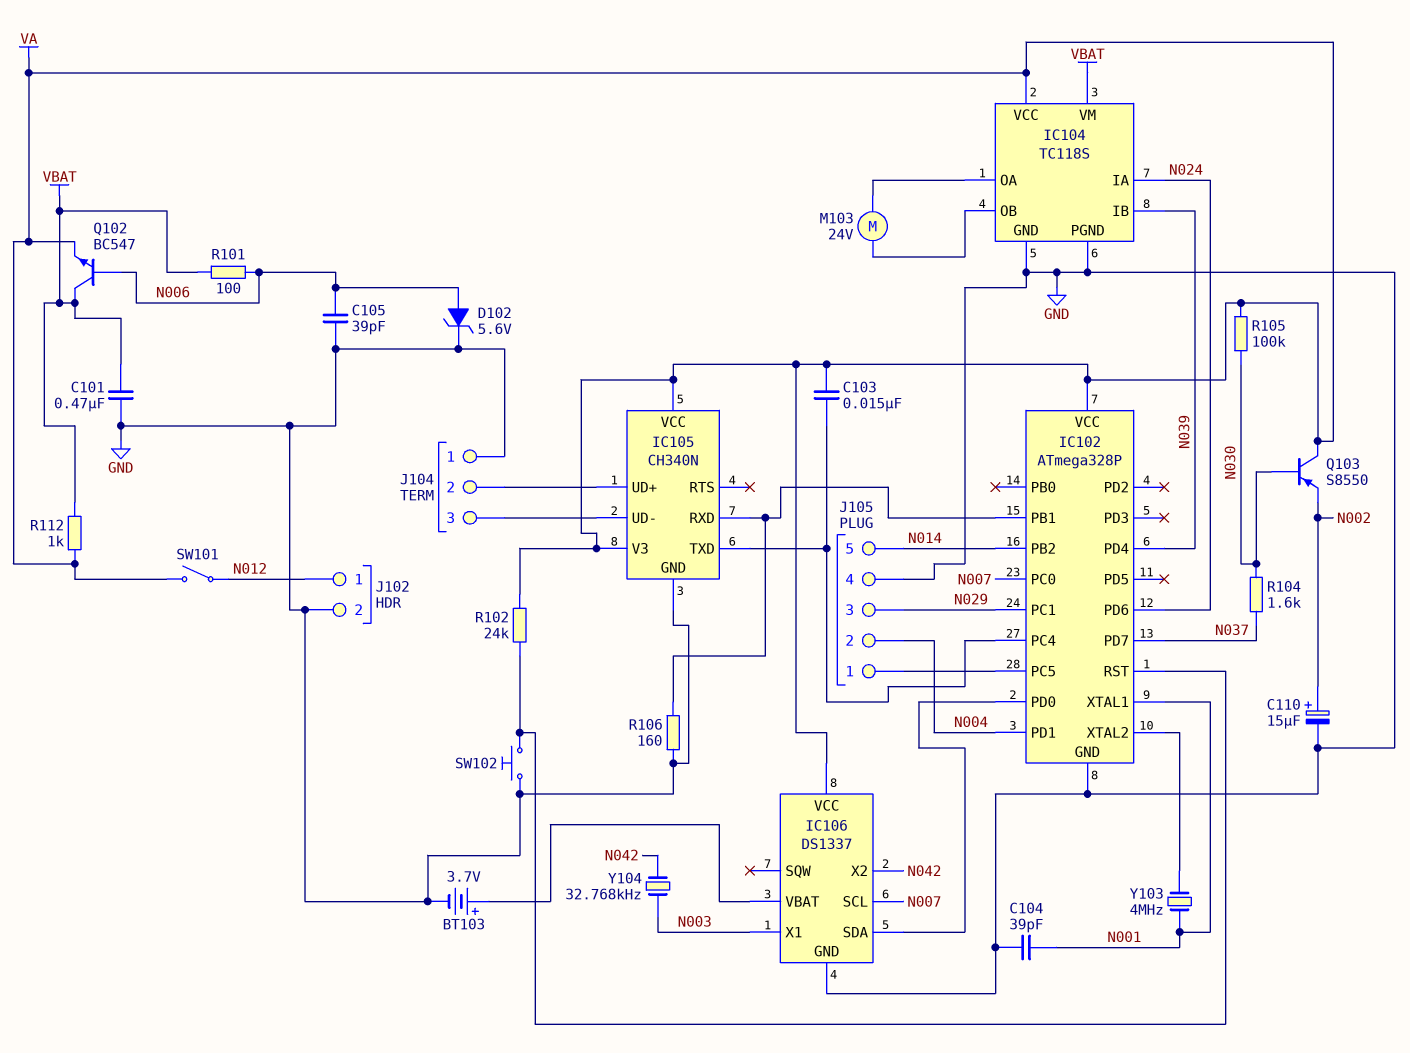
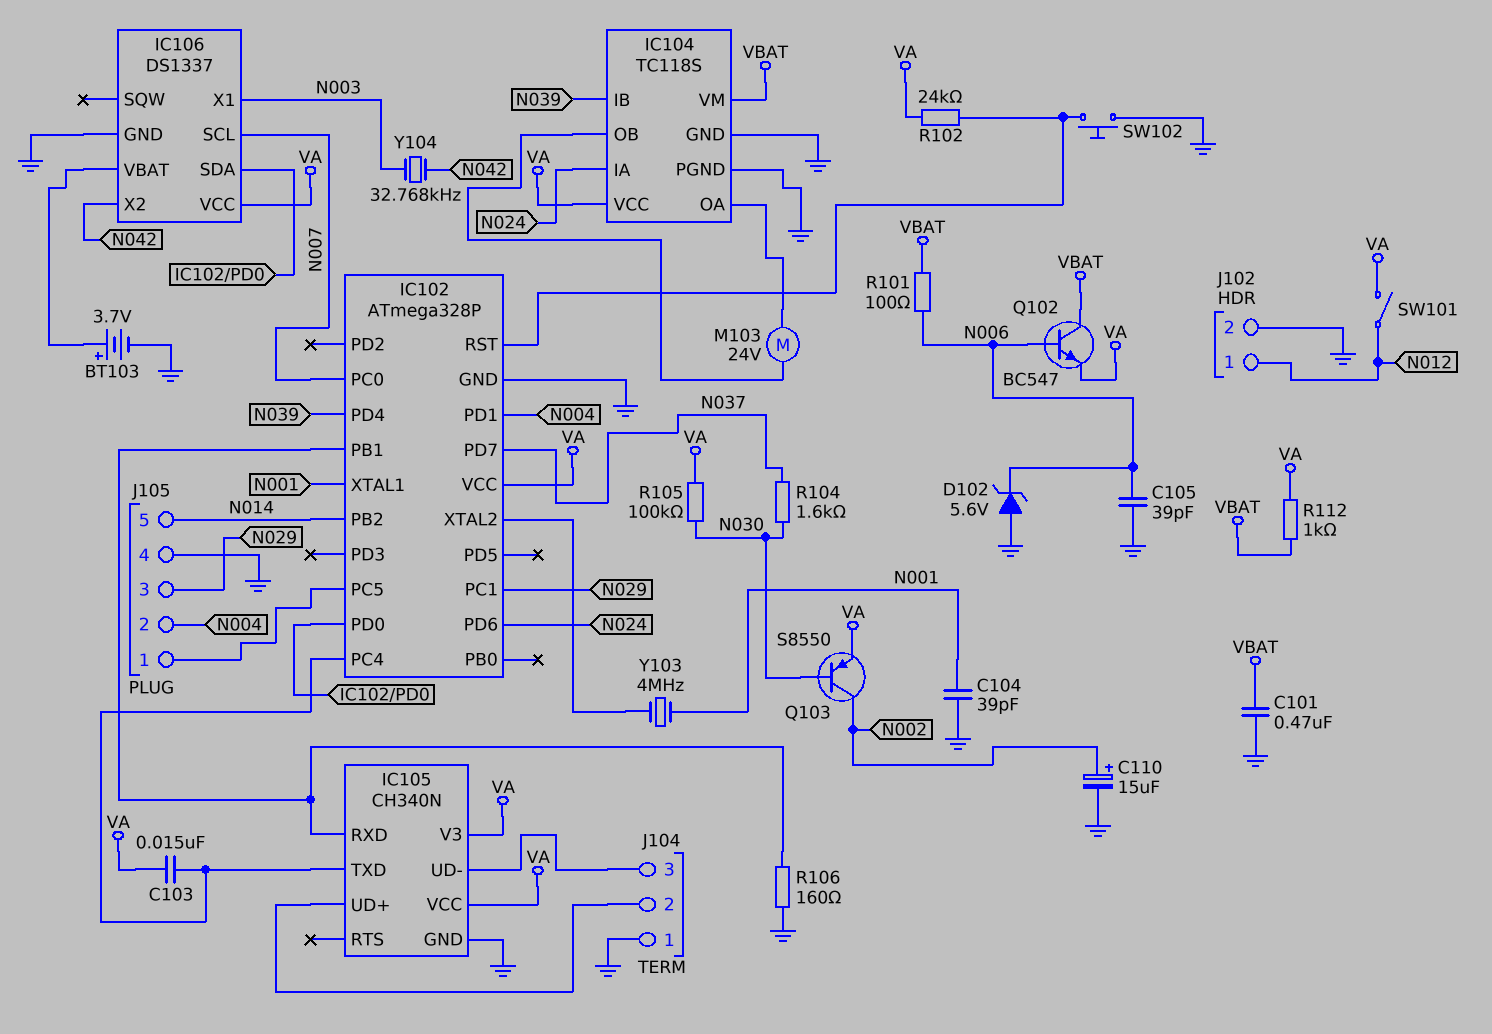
D102: zener 5.6V (A N006, K GND) -> zener 5.6V (A GND, K N006)
Q103: PNP S8550 (B N030, C VA, E N002) -> PNP S8550 (B N030, C N002, E VA)

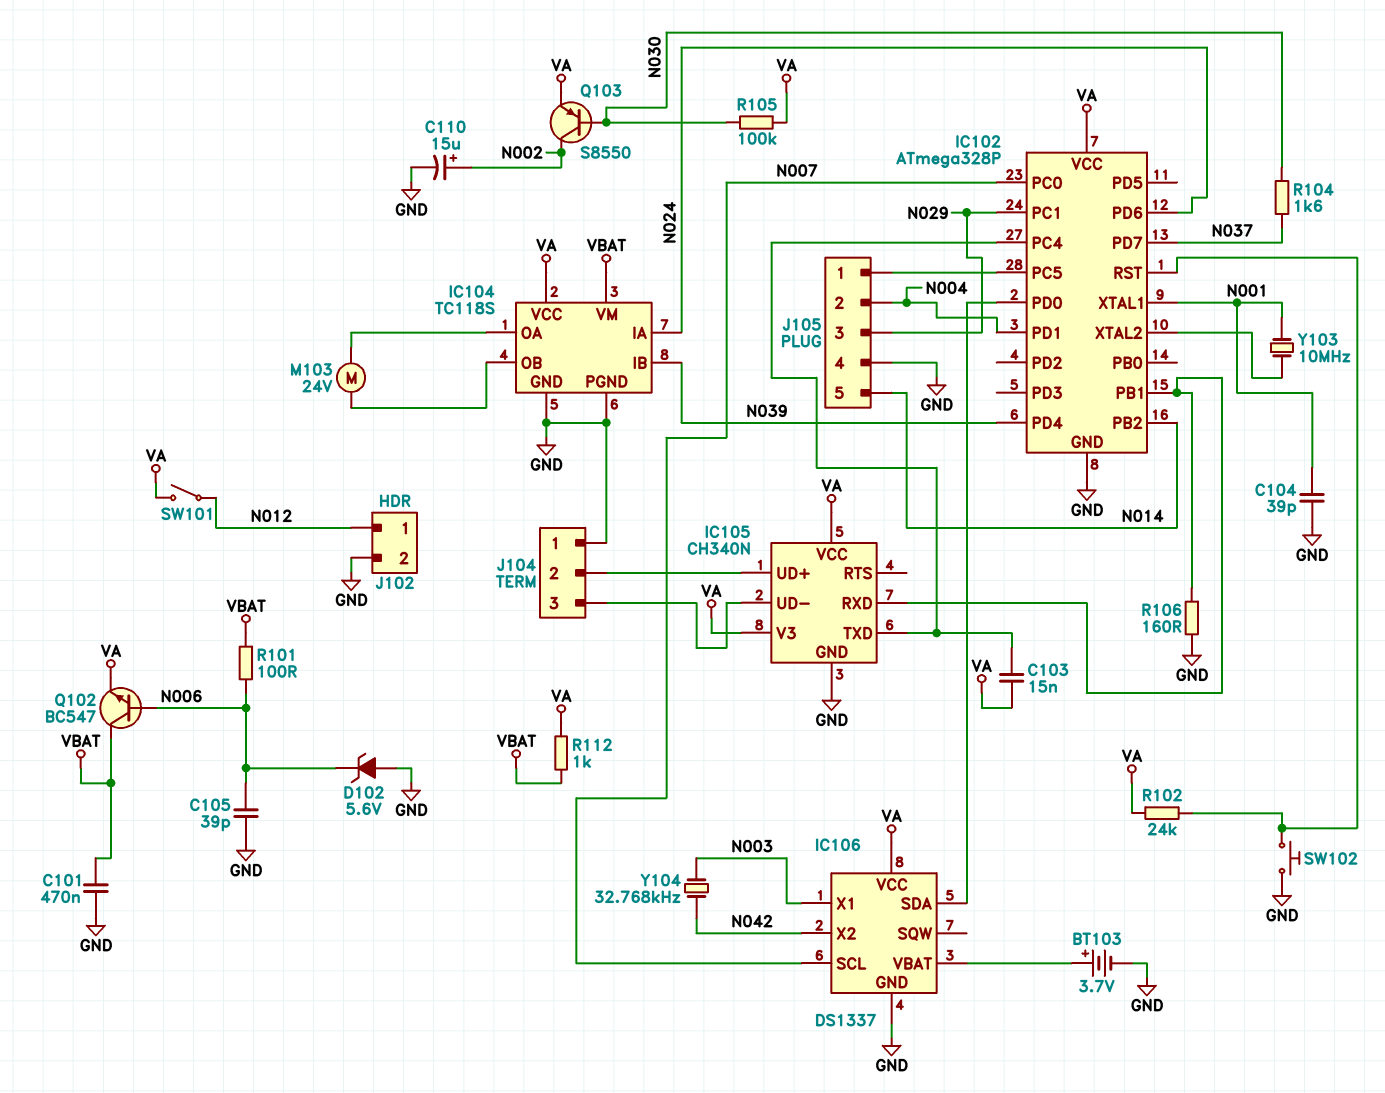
Y103: 4MHz (IC102/XTAL2, N001) -> 10MHz (IC102/XTAL2, N001)

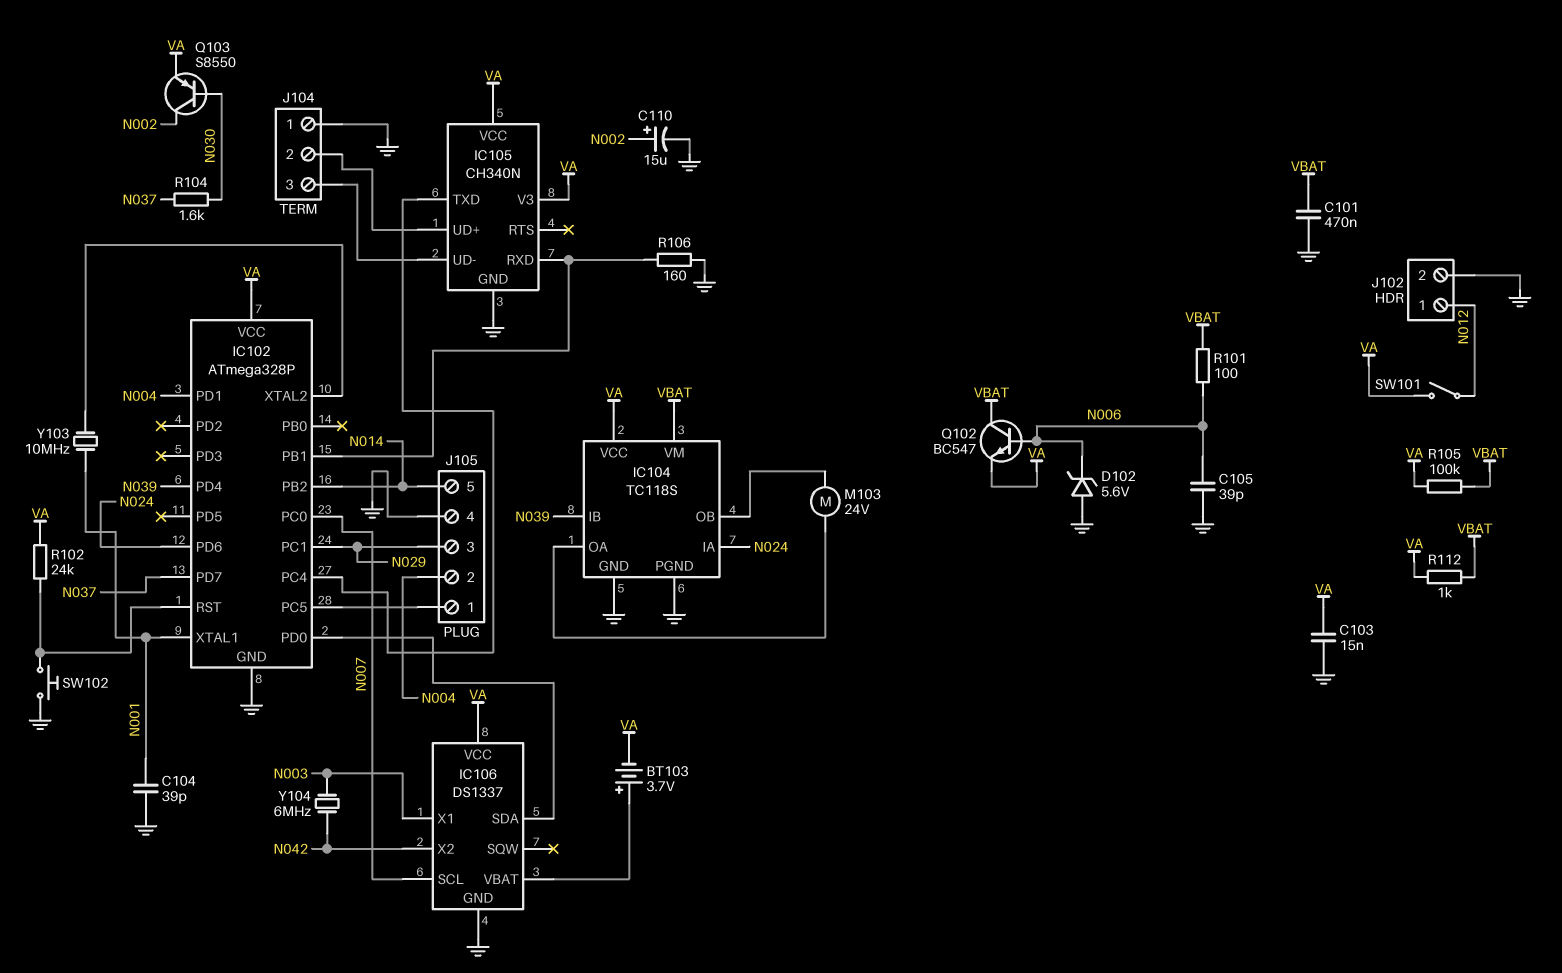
BT103: 3.7V (plus IC106/VBAT, minus GND) -> 3.7V (plus IC106/VBAT, minus VA)
C103: 15nF (IC102/PC4, VA) -> 15nF (GND, VA)
R105: 100k (N030, VA) -> 100k (VA, VBAT)
Y104: 32.768kHz (N003, N042) -> 6MHz (N003, N042)

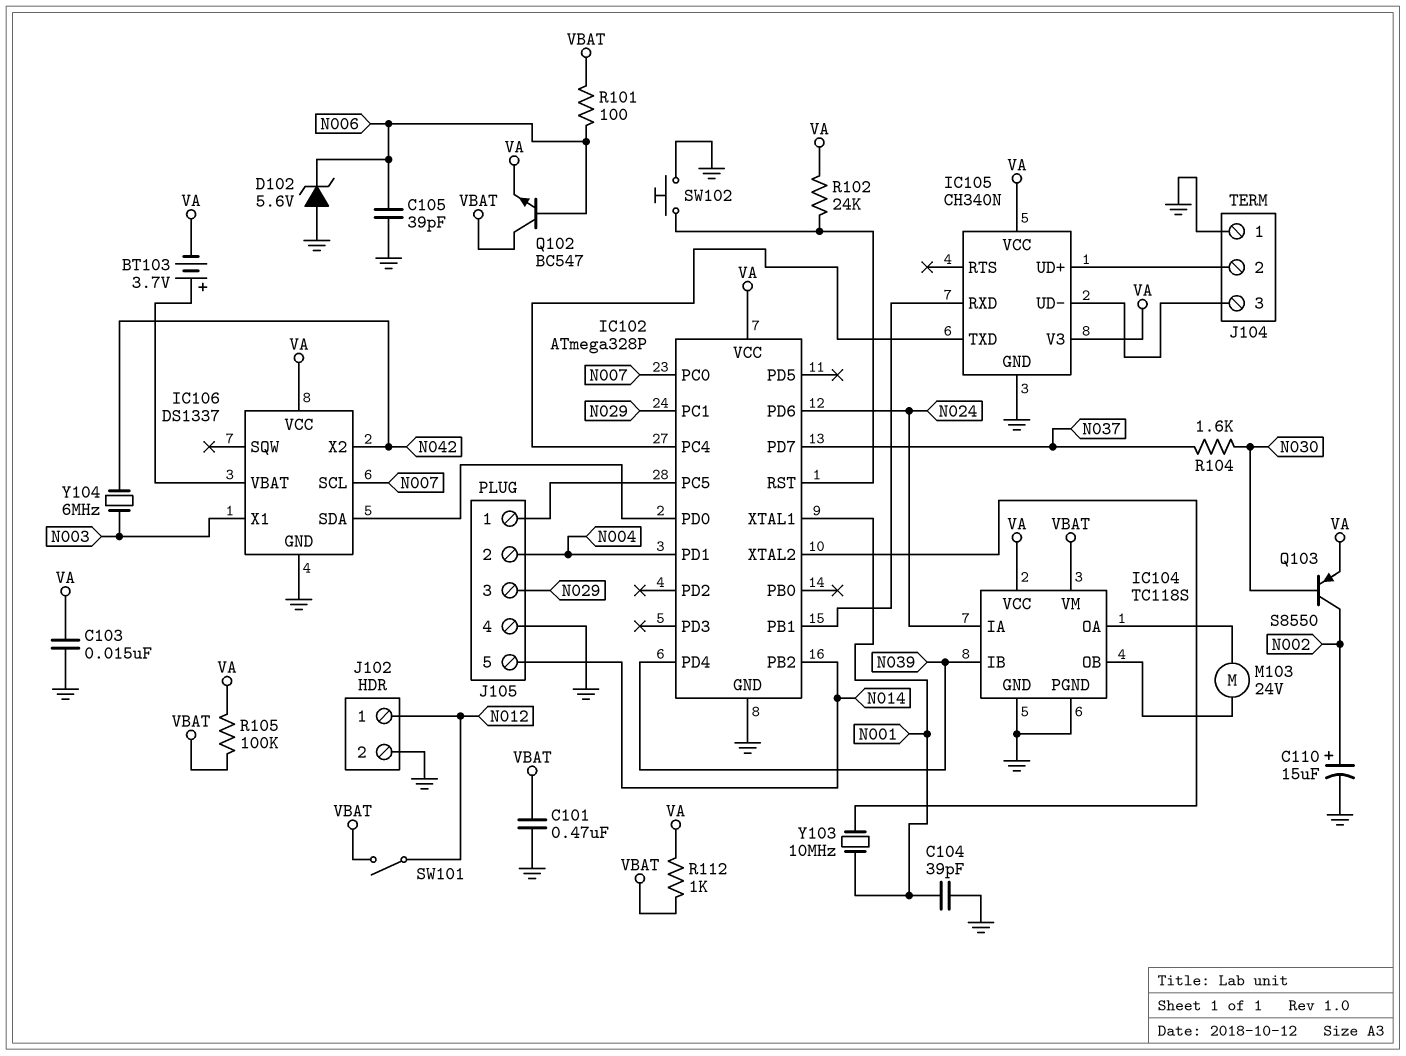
R106: 160 (GND, IC102/PB1) -> none
SW101: switch (N012, VA) -> switch (N012, VBAT)

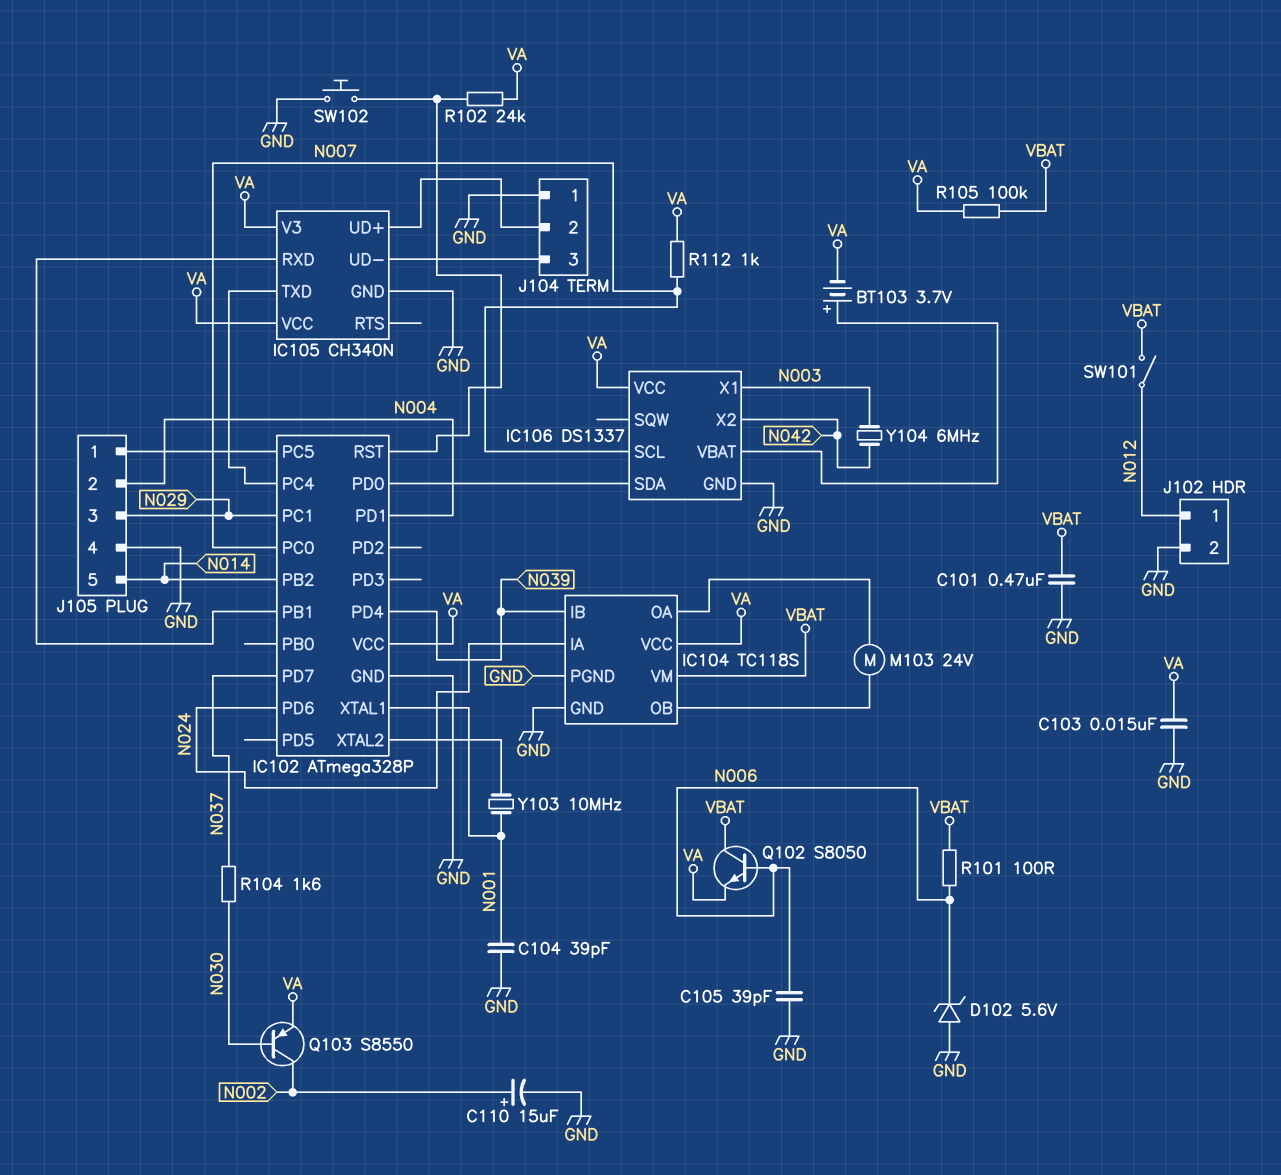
Q102: NPN BC547 (B N006, C VBAT, E VA) -> NPN S8050 (B N006, C VBAT, E VA)
R112: 1k (VA, VBAT) -> 1k (N007, VA)

